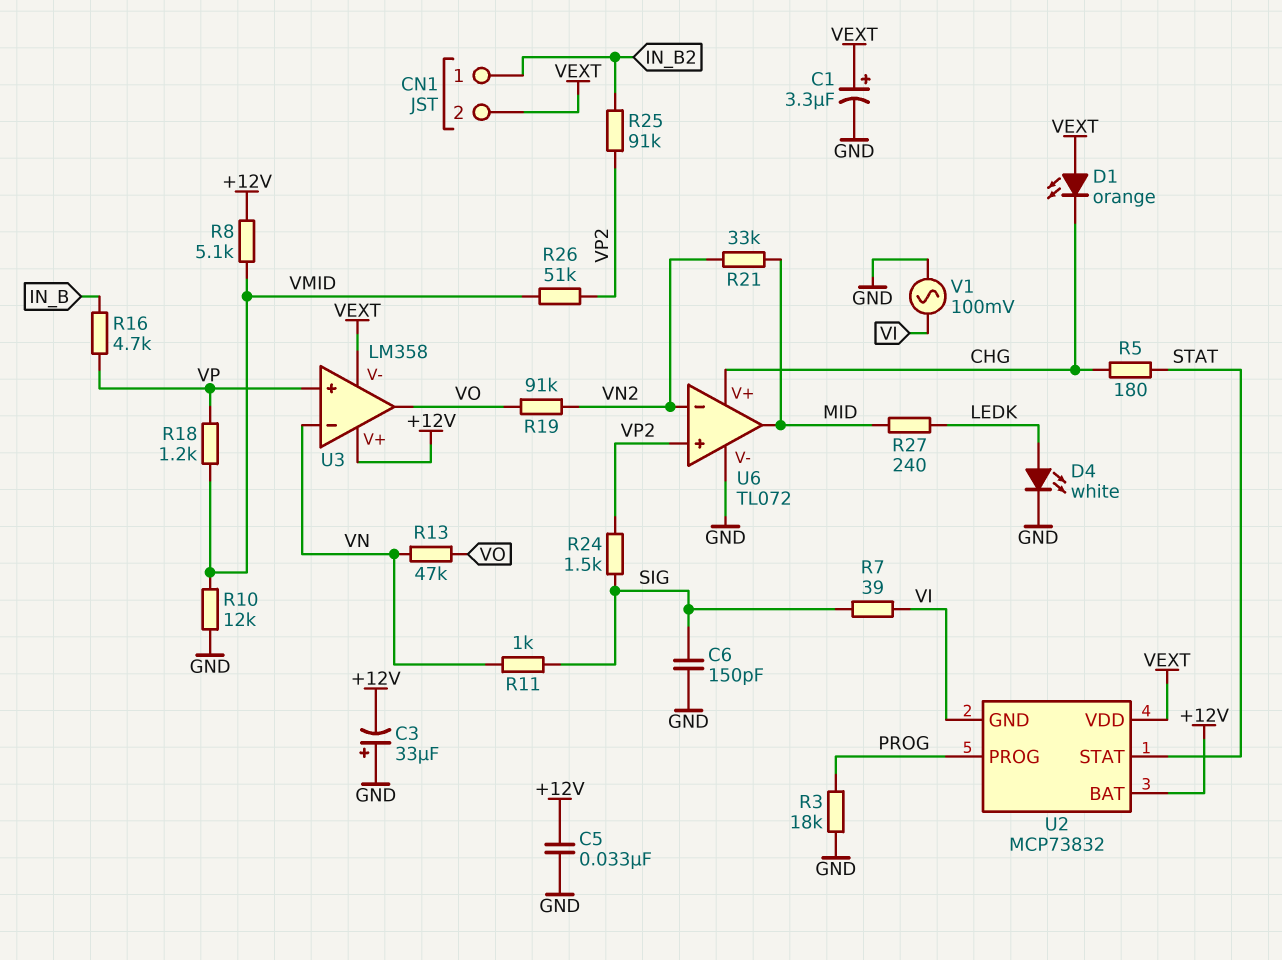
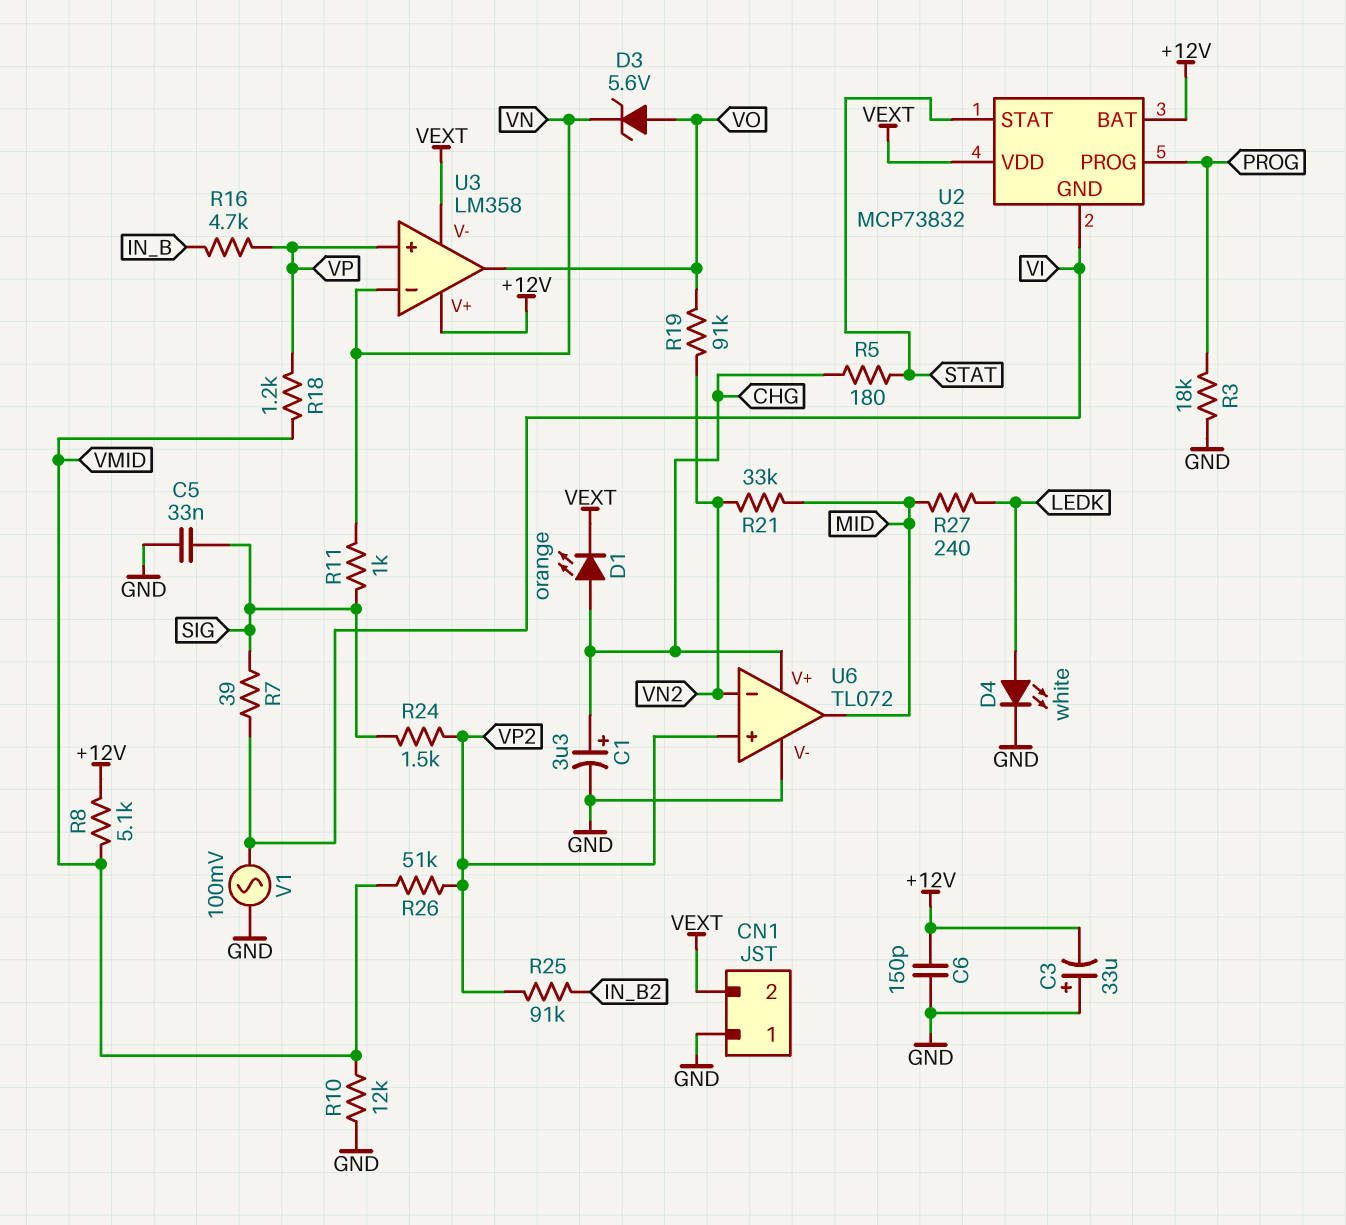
C1: 3.3uF (plus VEXT, minus GND) -> 3.3uF (plus CHG, minus GND)
C5: 33nF (+12V, GND) -> 33nF (GND, SIG)
C6: 150pF (GND, SIG) -> 150pF (+12V, GND)
CN1 pin 1: IN_B2 -> GND
D1: LED orange (A VEXT, K CHG) -> LED orange (A CHG, K VEXT)
D3: none -> zener 5.6V (A VO, K VN)
R13: 47k (VN, VO) -> none

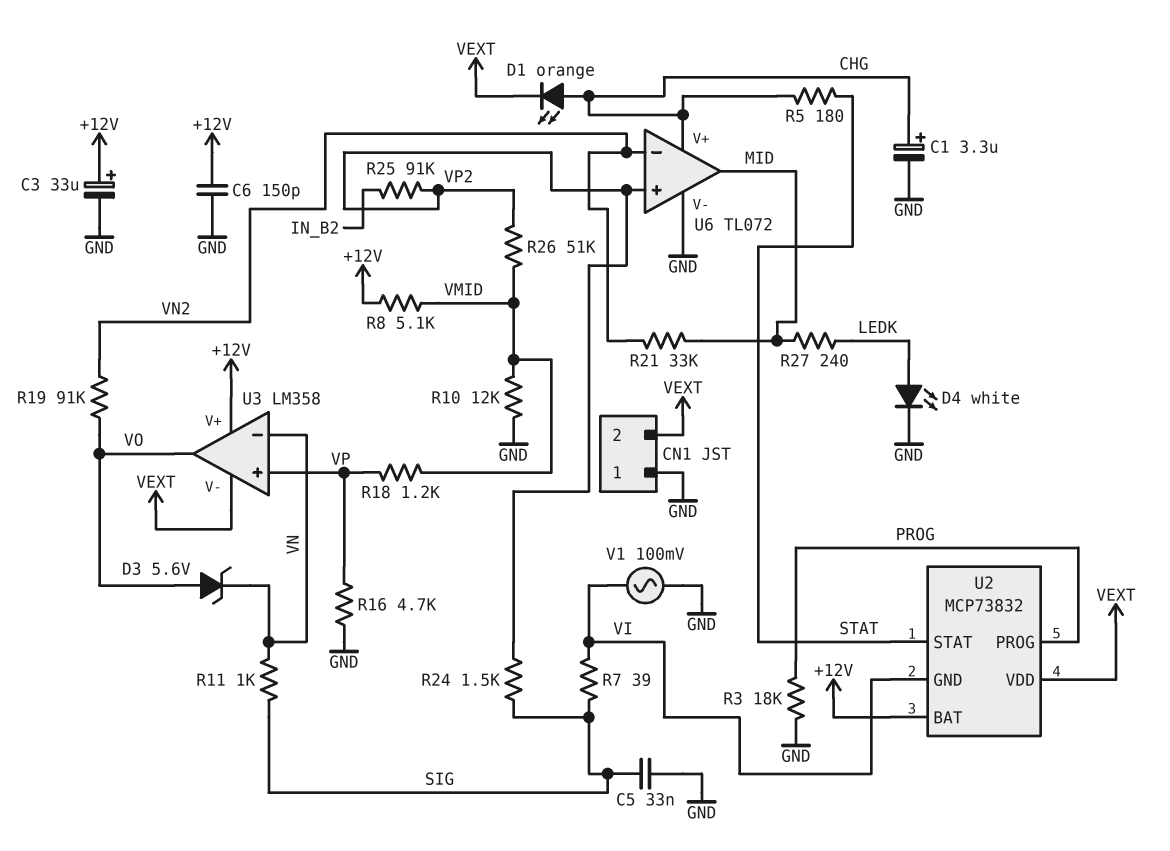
C3: 33uF (plus GND, minus +12V) -> 33uF (plus +12V, minus GND)
R16: 4.7k (IN_B, VP) -> 4.7k (GND, VP)

